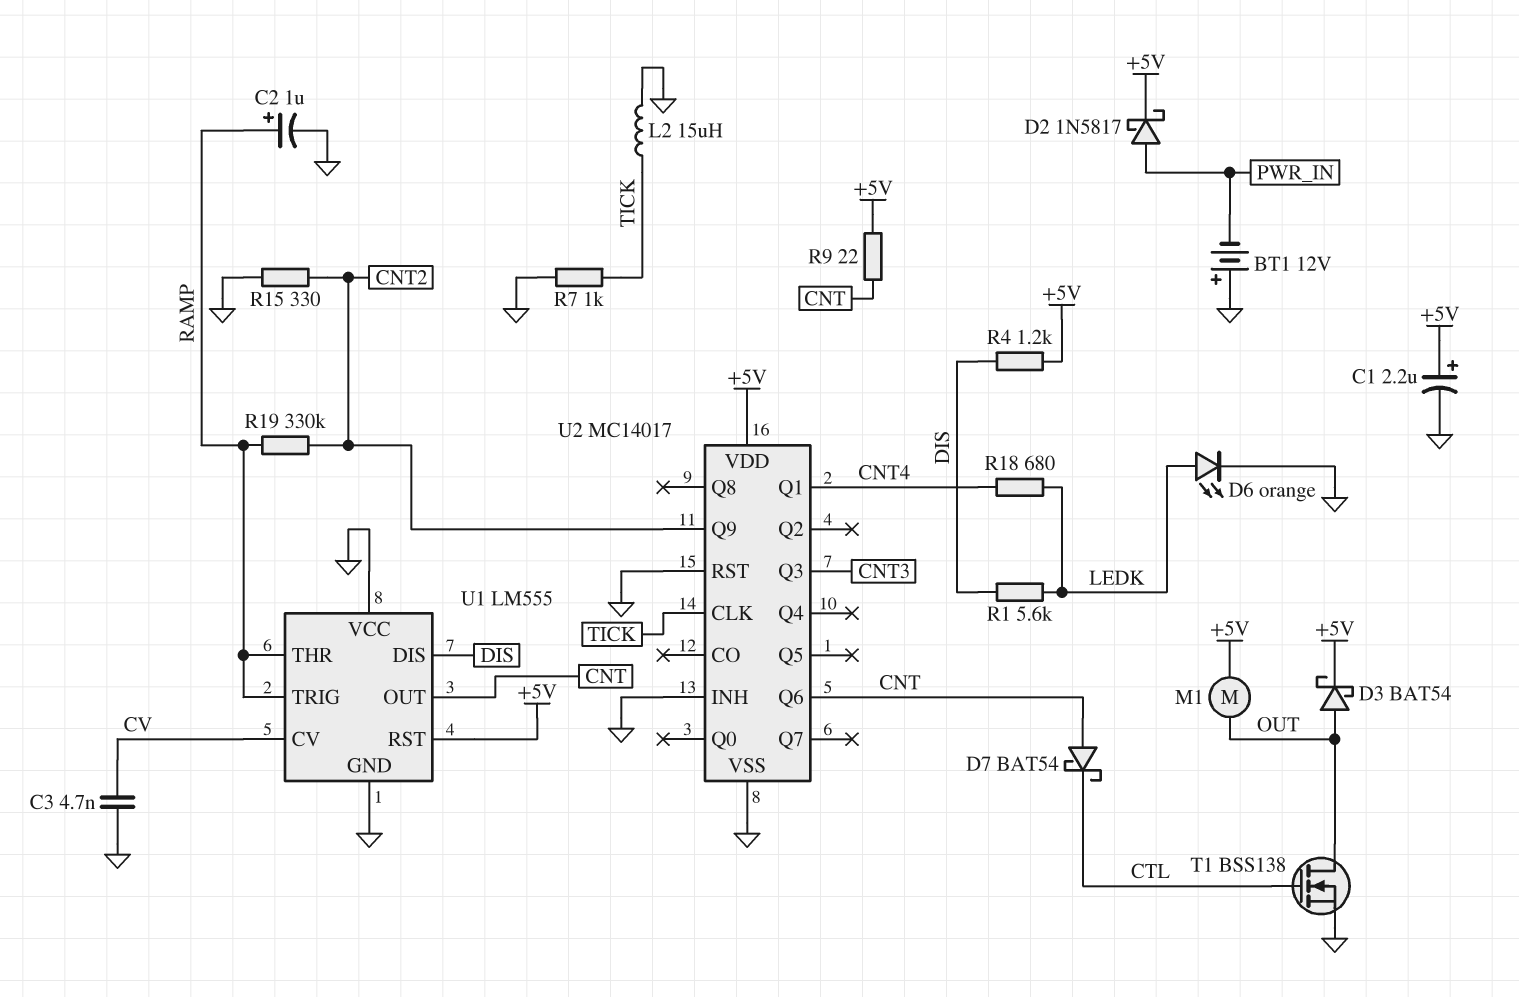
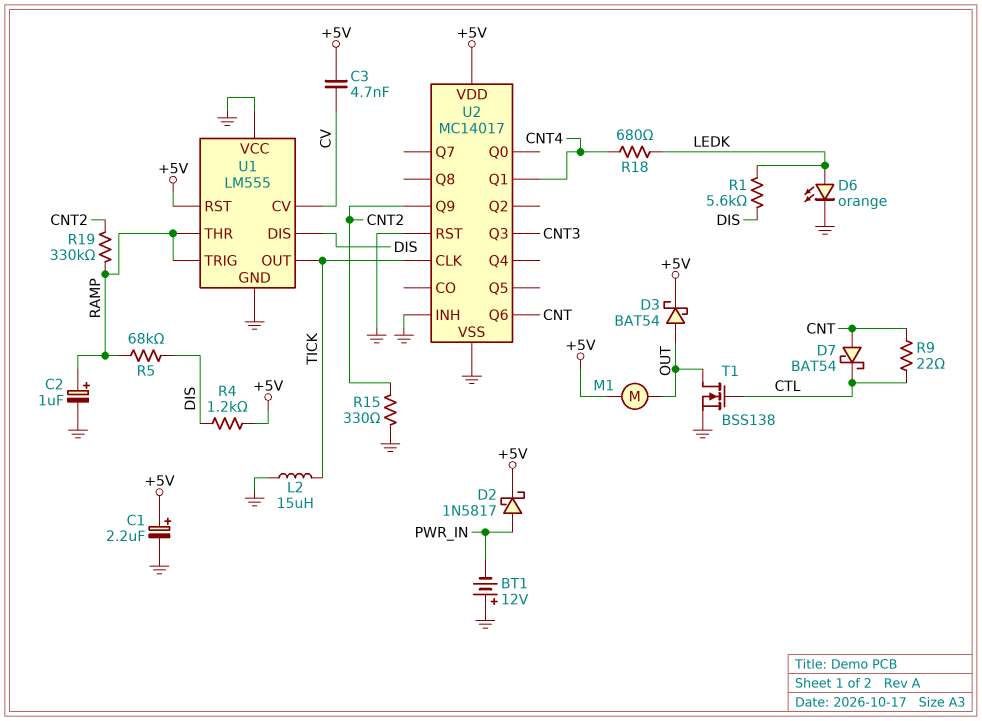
C3: 4.7nF (CV, GND) -> 4.7nF (+5V, CV)
R5: none -> 68k (DIS, RAMP)
R7: 1k (GND, TICK) -> none
R9: 22 (+5V, CNT) -> 22 (CNT, CTL)
U1 pin OUT: CNT -> TICK

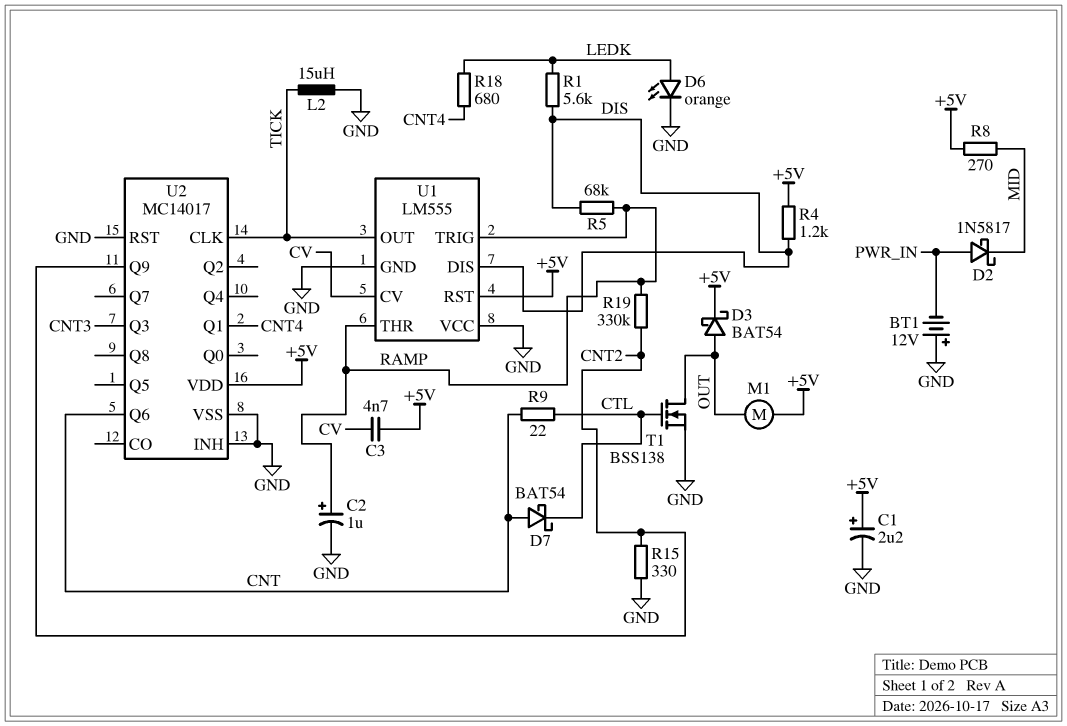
D2: schottky 1N5817 (A PWR_IN, K +5V) -> schottky 1N5817 (A PWR_IN, K MID)
R8: none -> 270 (+5V, MID)

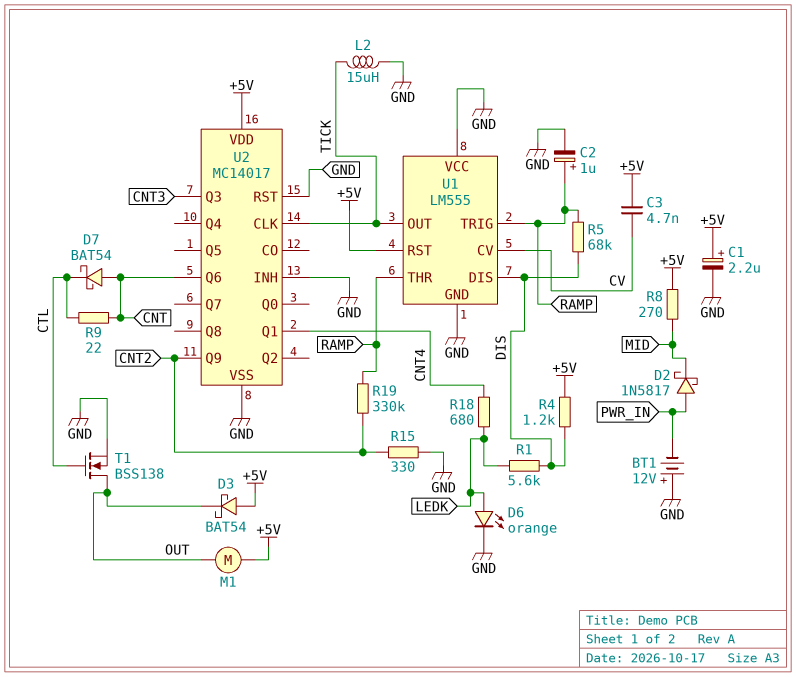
D3: schottky BAT54 (A OUT, K +5V) -> schottky BAT54 (A +5V, K OUT)

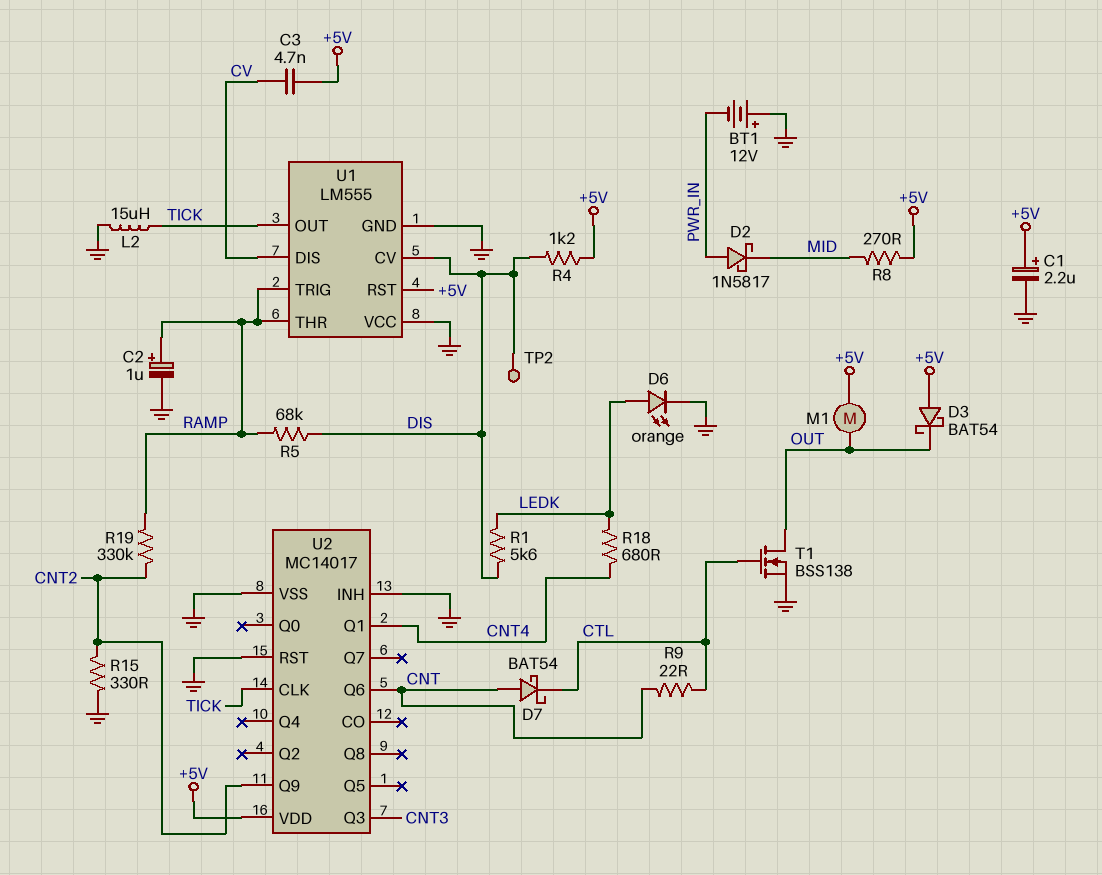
TP2: none -> test point (DIS)
U1 pin CV: CV -> DIS
U1 pin DIS: DIS -> CV

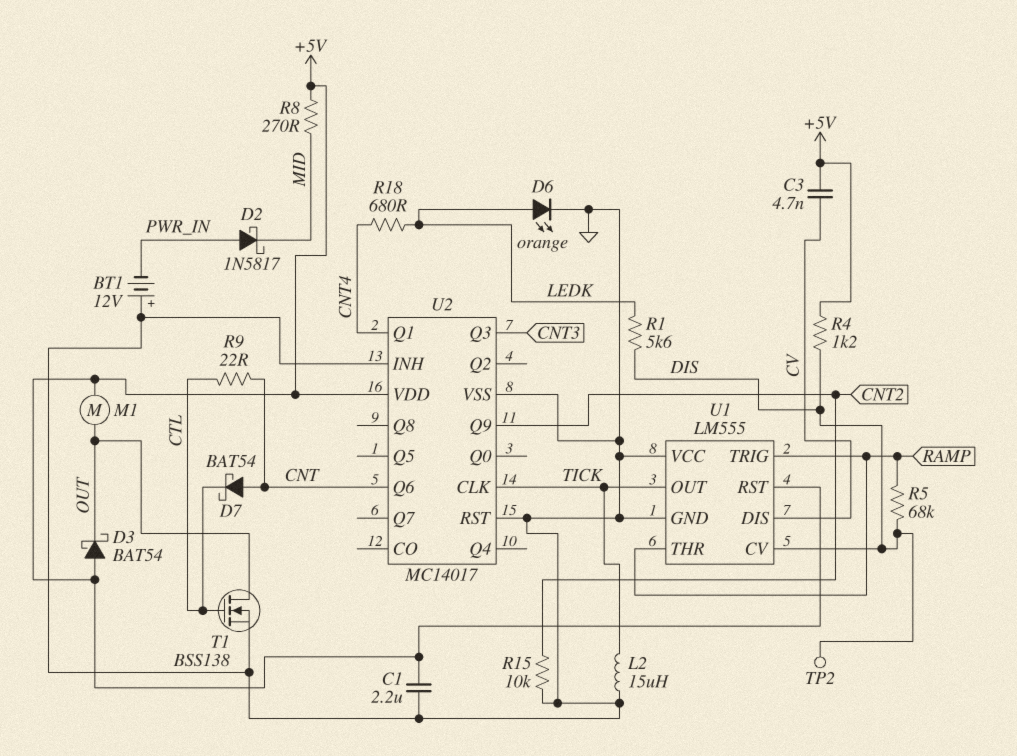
C1: 2.2uF (plus +5V, minus GND) -> 2.2uF (+5V, GND)
C2: 1uF (plus RAMP, minus GND) -> none
R15: 330 (CNT2, GND) -> 10k (CNT2, GND)
R19: 330k (CNT2, RAMP) -> none

